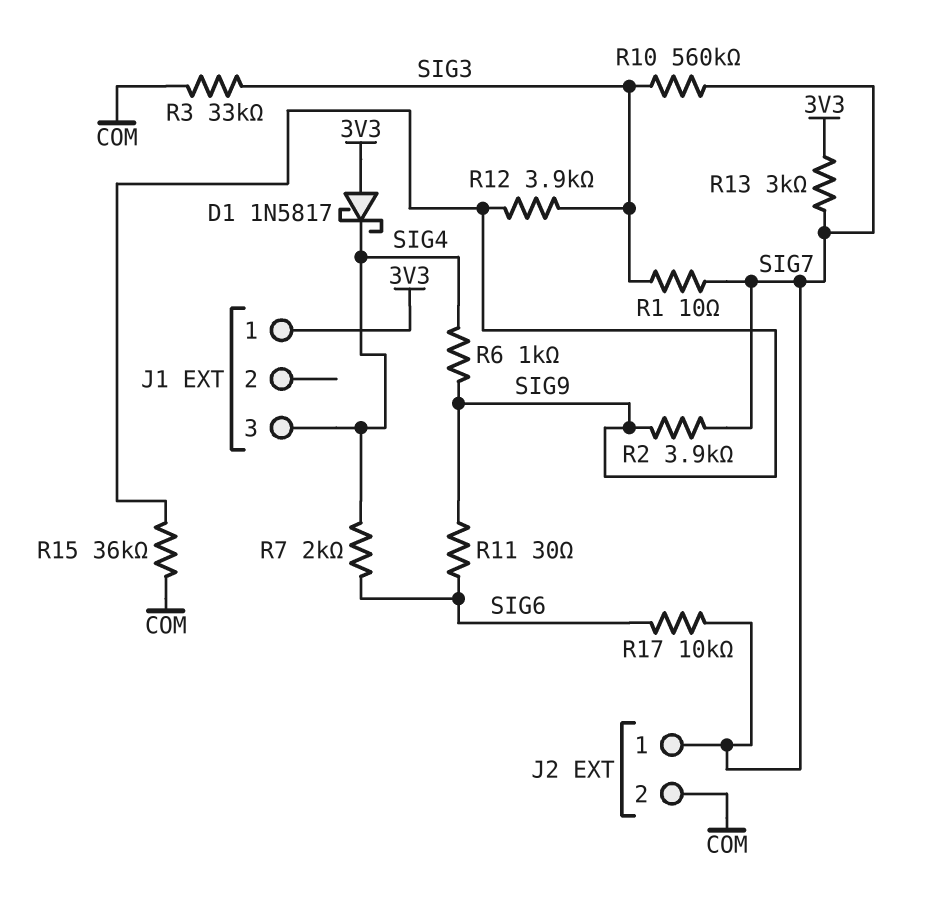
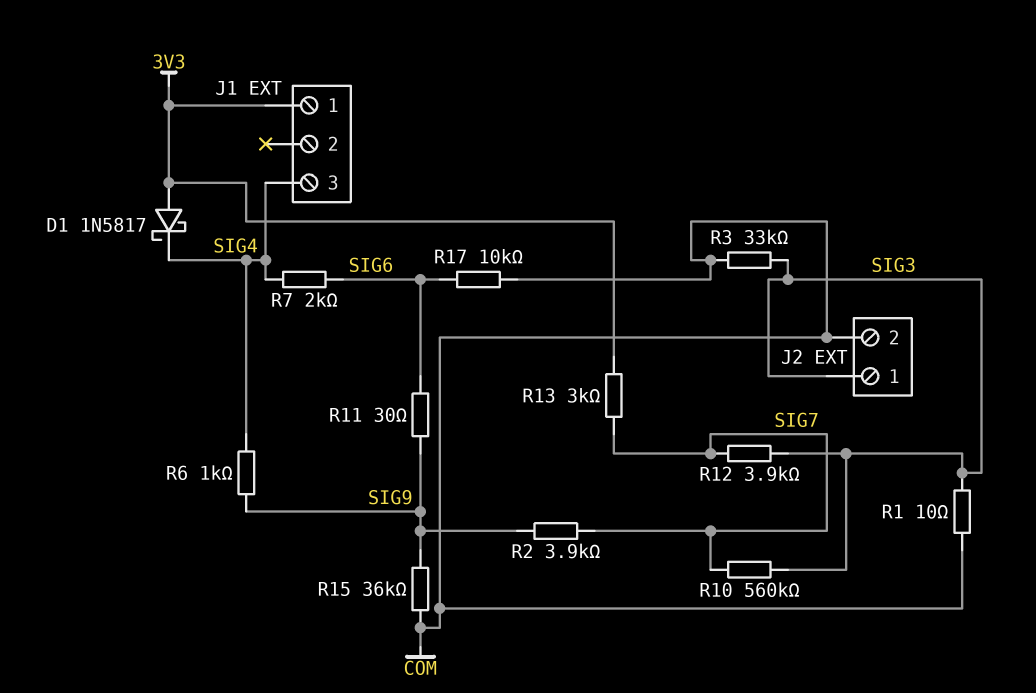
J2 pin 1: SIG7 -> SIG3
R1: 10 (SIG3, SIG7) -> 10 (COM, SIG3)
R12: 3.9k (SIG3, SIG9) -> 3.9k (SIG3, SIG7)
R17: 10k (SIG6, SIG7) -> 10k (COM, SIG6)

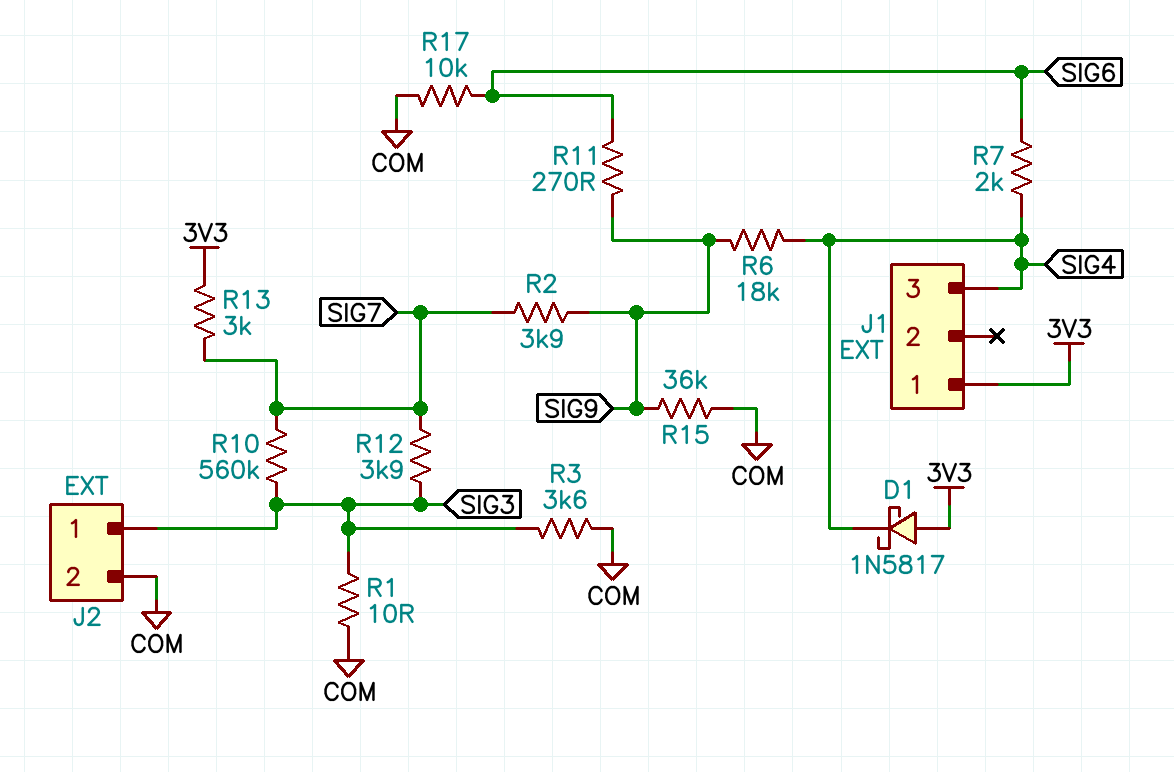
R3: 33k (COM, SIG3) -> 3.6k (COM, SIG3)
R6: 1k (SIG4, SIG9) -> 18k (SIG4, SIG9)
R11: 30 (SIG6, SIG9) -> 270 (SIG6, SIG9)

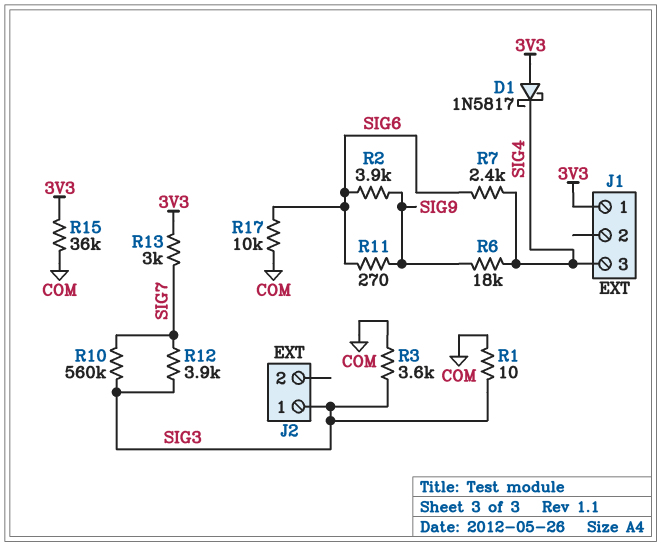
J2 pin 2: COM -> none
R2: 3.9k (SIG7, SIG9) -> 3.9k (SIG6, SIG9)
R7: 2k (SIG4, SIG6) -> 2.4k (SIG4, SIG6)
R15: 36k (COM, SIG9) -> 36k (3V3, COM)

